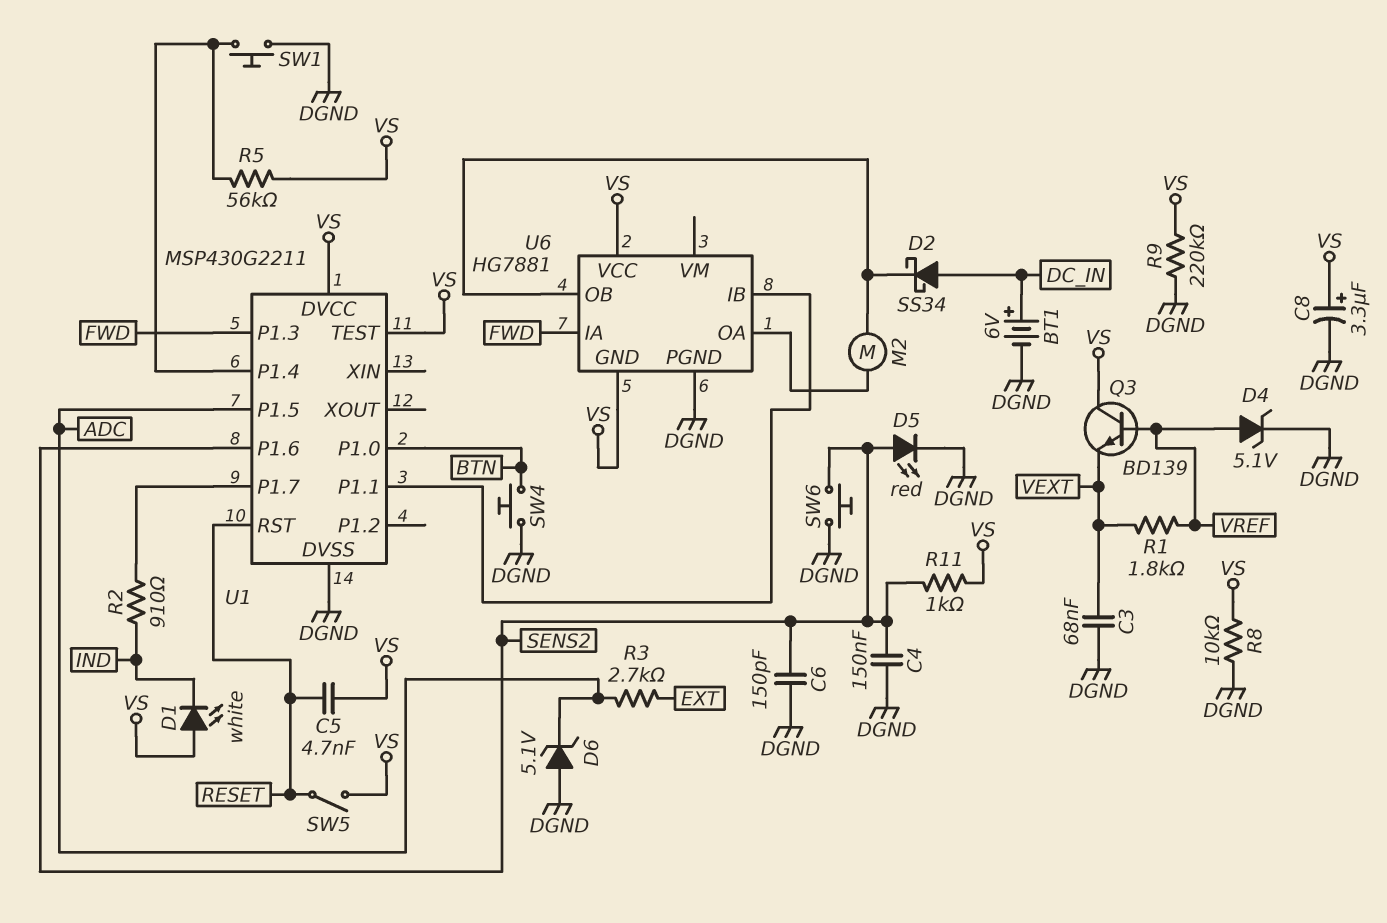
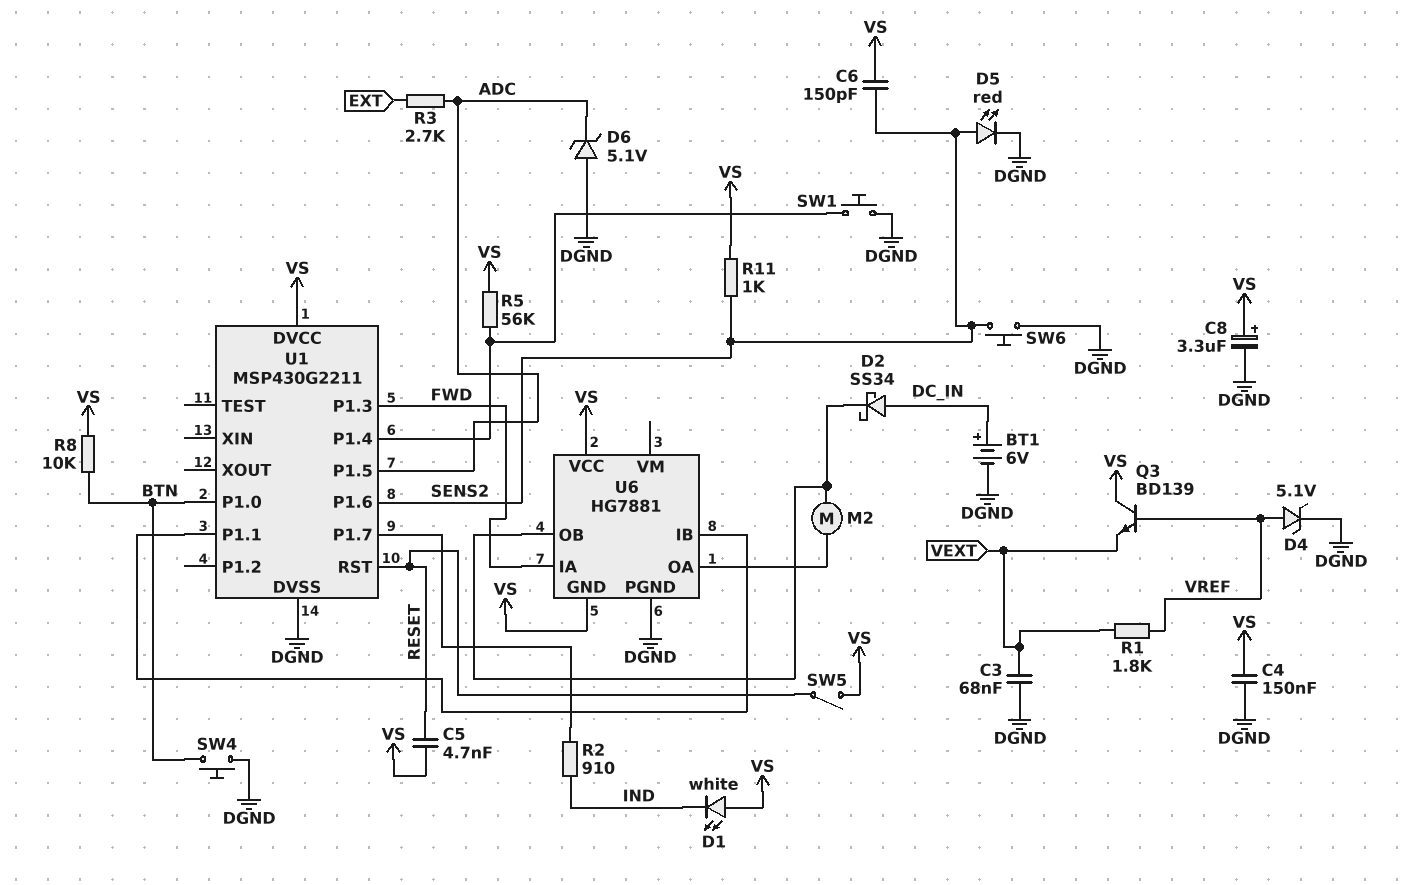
C4: 150nF (DGND, SENS2) -> 150nF (DGND, VS)
C6: 150pF (DGND, SENS2) -> 150pF (SENS2, VS)
R8: 10k (DGND, VS) -> 10k (BTN, VS)
R9: 220k (DGND, VS) -> none
U1 pin TEST: VS -> none

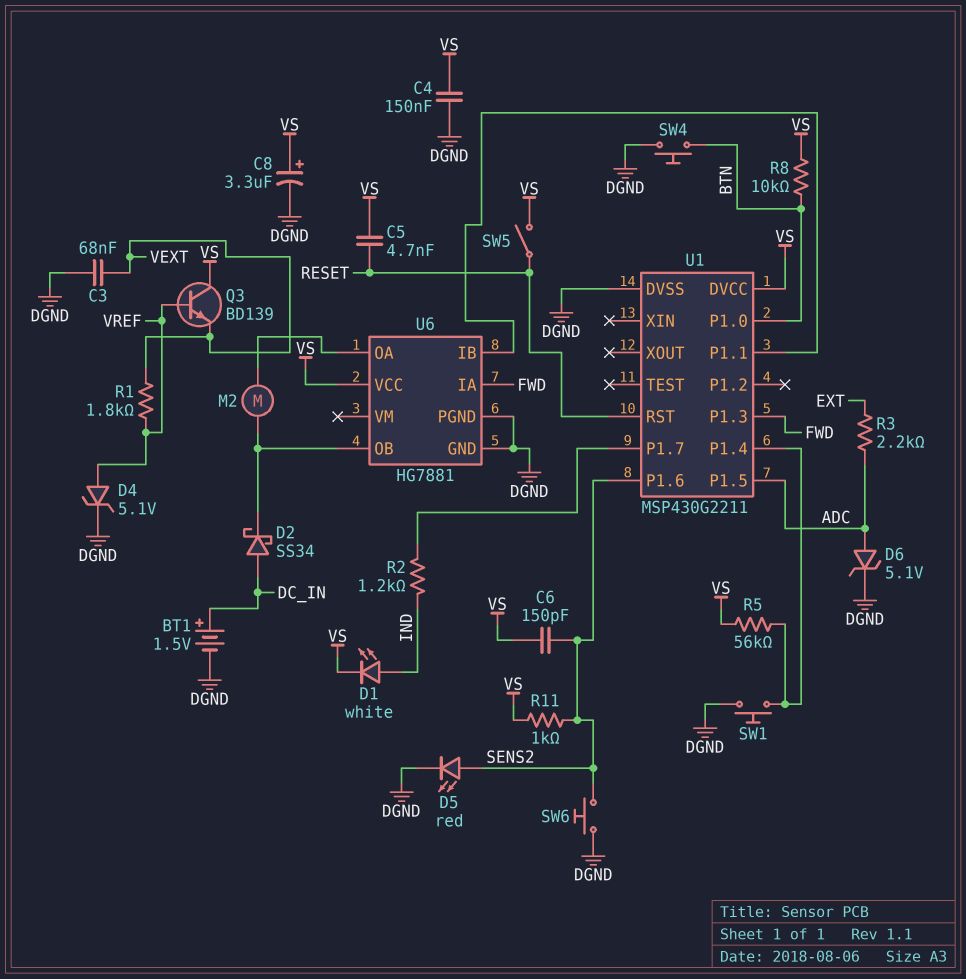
BT1: 6V (plus DC_IN, minus DGND) -> 1.5V (plus DC_IN, minus DGND)
D1: LED white (A VS, K IND) -> LED white (A IND, K VS)
D6: zener 5.1V (A DGND, K ADC) -> zener 5.1V (A ADC, K DGND)
R2: 910 (IND, U1/P1.7) -> 1.2k (IND, U1/P1.7)
R3: 2.7k (ADC, EXT) -> 2.2k (ADC, EXT)
U6 pin GND: VS -> DGND

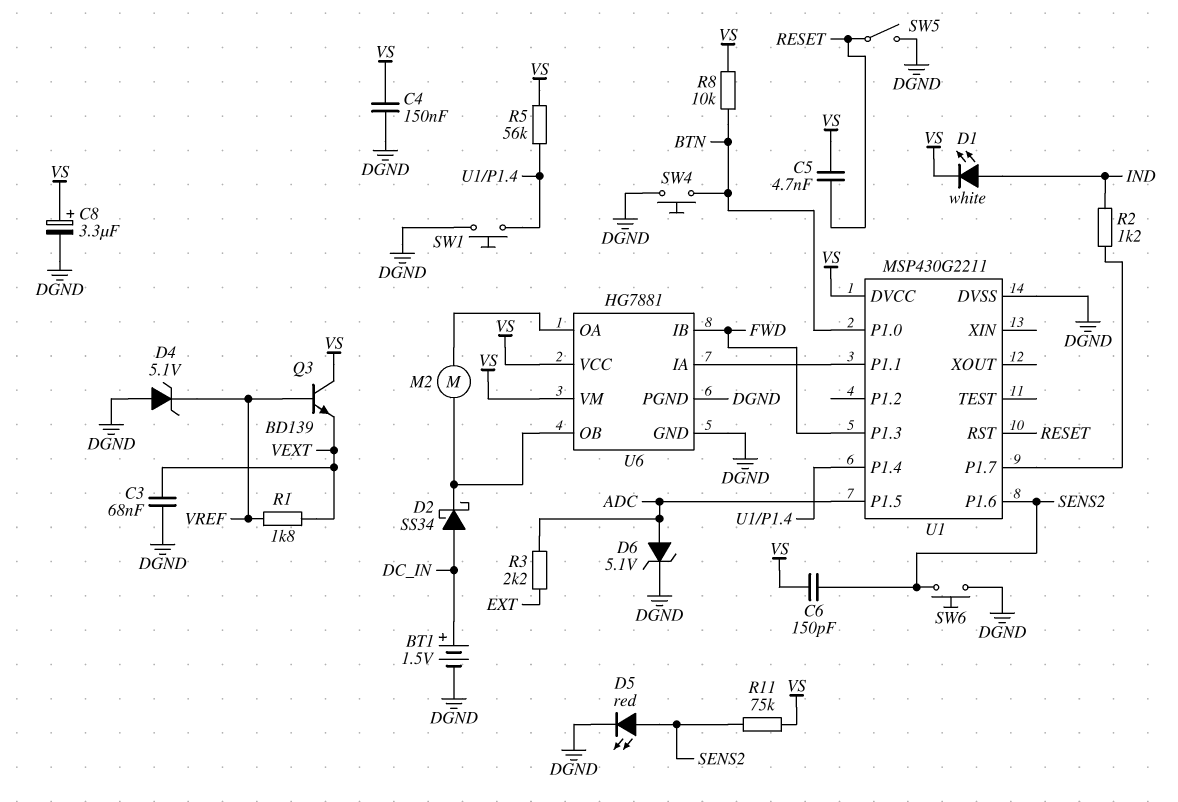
D4: zener 5.1V (A VREF, K DGND) -> zener 5.1V (A DGND, K VREF)
R11: 1k (SENS2, VS) -> 75k (SENS2, VS)
SW5: switch (RESET, VS) -> switch (DGND, RESET)
U6 pin IA: FWD -> U1/P1.1
U6 pin IB: U1/P1.1 -> FWD
U6 pin VM: none -> VS

